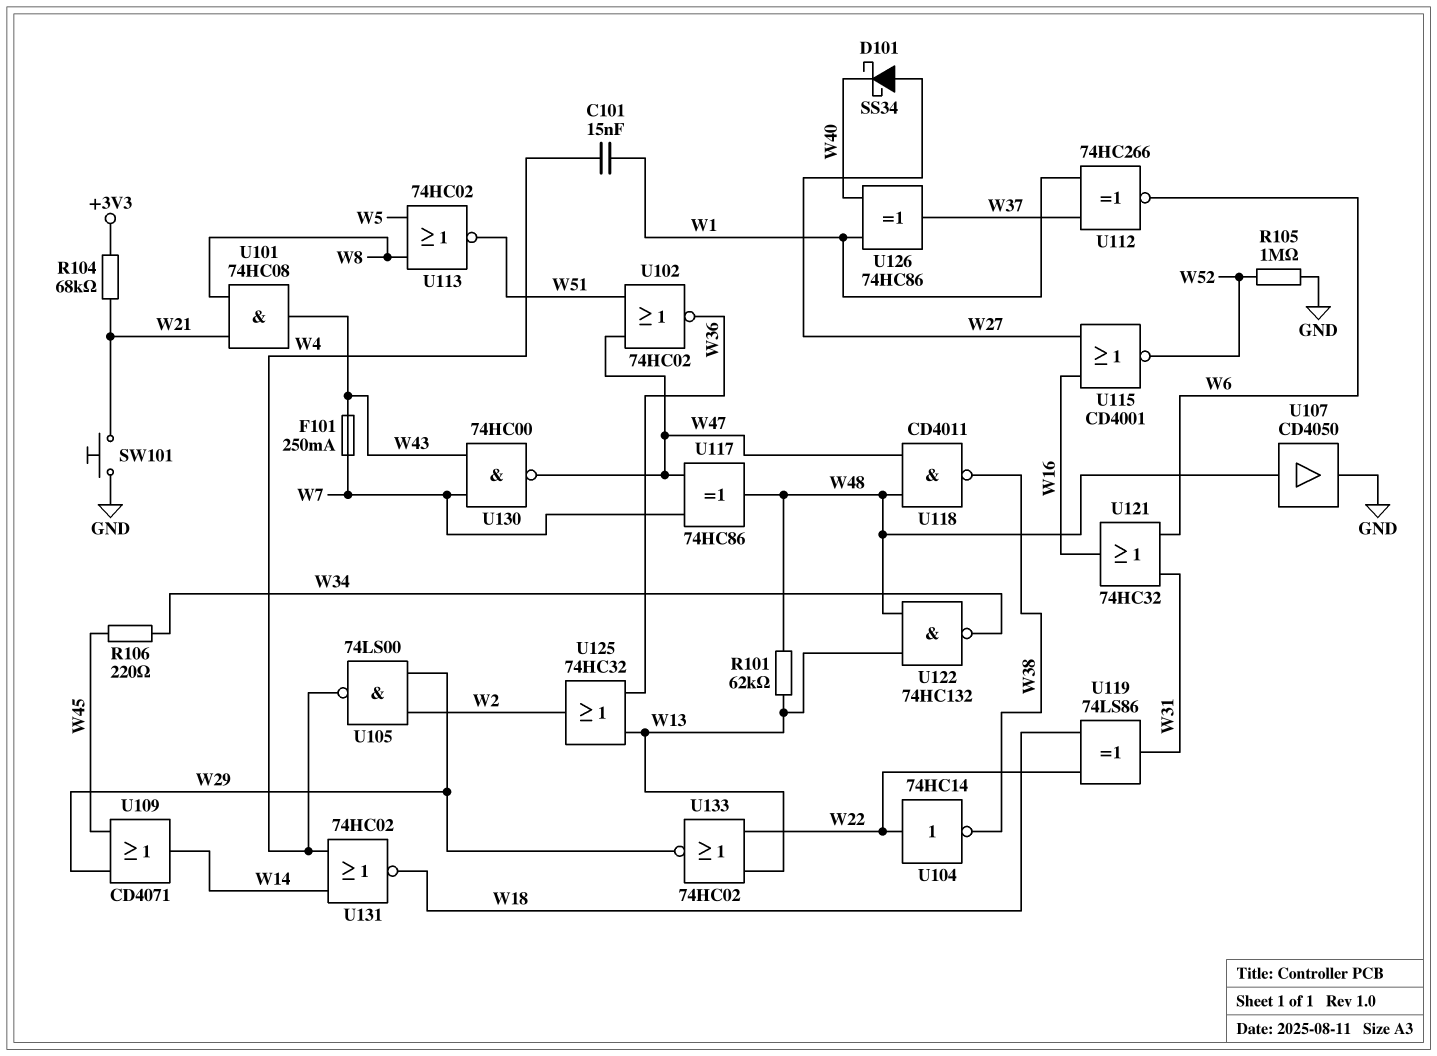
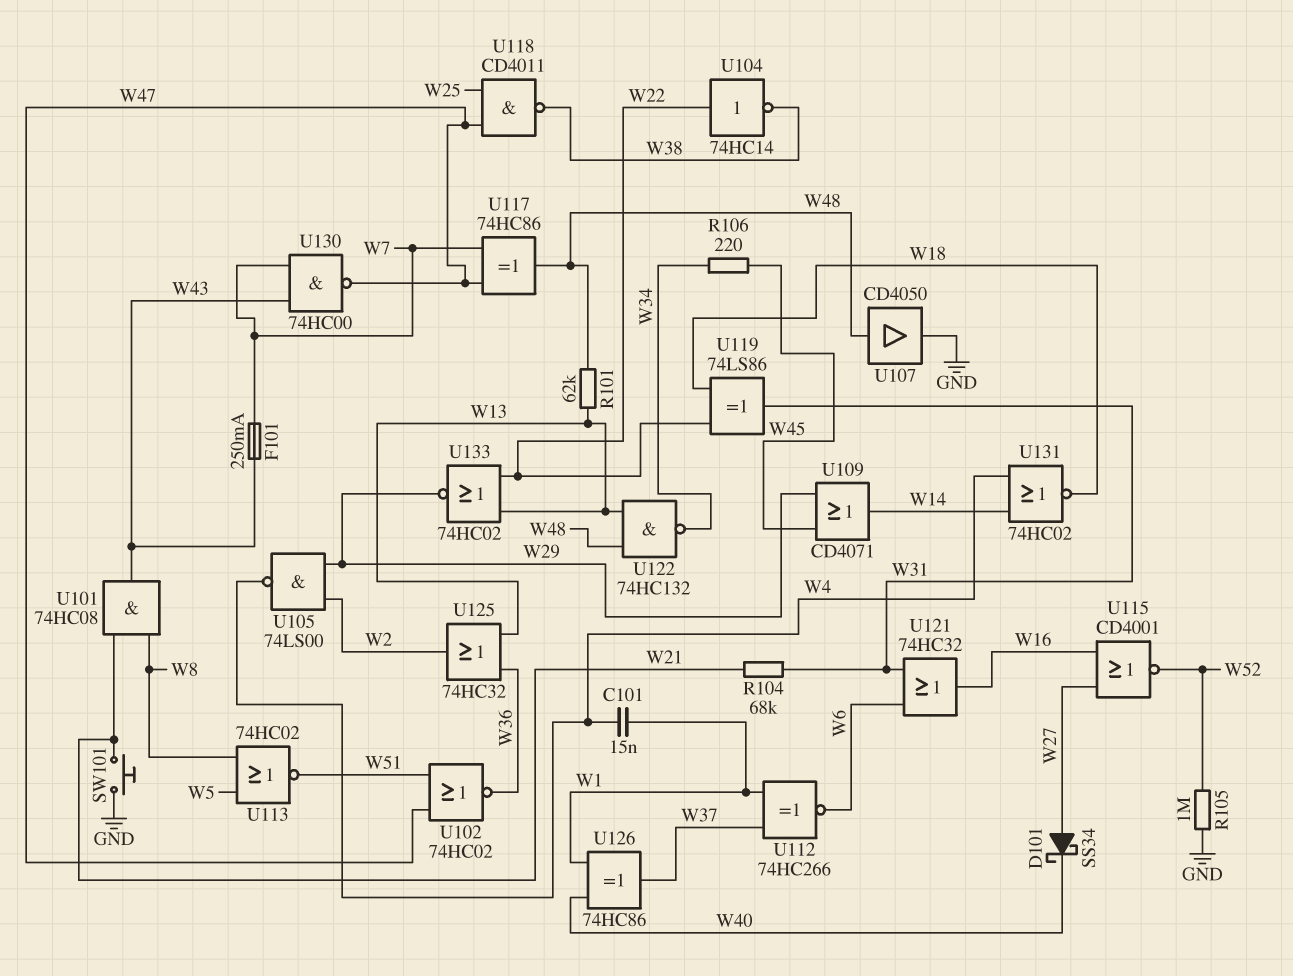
R104: 68k (+3V3, W21) -> 68k (W21, W31)
U118: NAND CD4011 (in W47, in W48, out W38) -> NAND CD4011 (in W25, in W47, out W38)

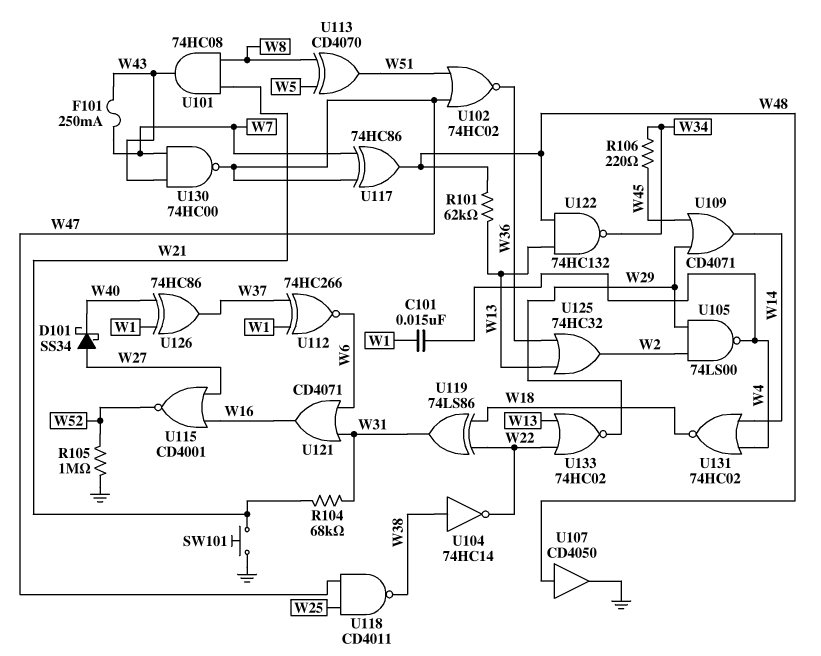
U104: NOT 74HC14 (in W22, out W38) -> NOT 74HC14 (in W38, out W22)
U113: NOR 74HC02 (in W5, in W8, out W51) -> XOR CD4070 (in W5, in W8, out W51)
U121: OR 74HC32 (in W6, in W31, out W16) -> OR CD4071 (in W6, in W31, out W16)

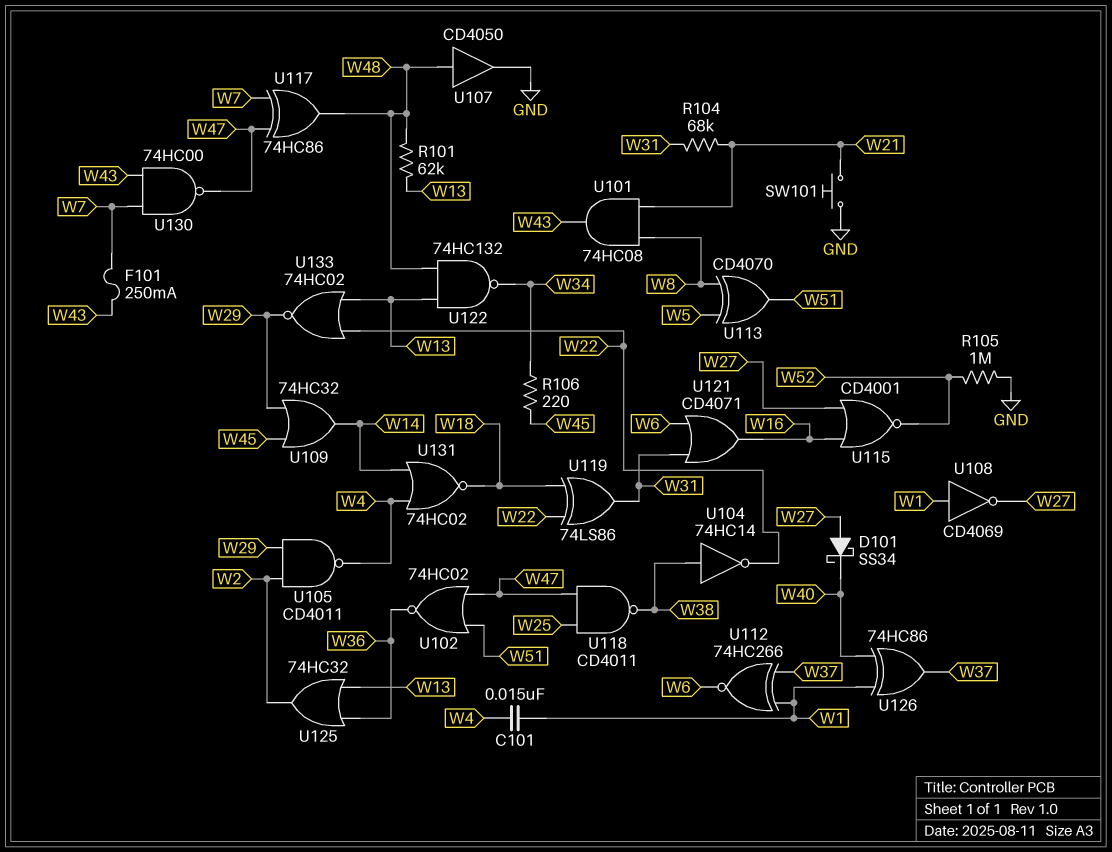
U105: NAND 74LS00 (in W2, in W29, out W4) -> NAND CD4011 (in W2, in W29, out W4)
U108: none -> NOT CD4069 (in W1, out W27)
U109: OR CD4071 (in W29, in W45, out W14) -> OR 74HC32 (in W29, in W45, out W14)

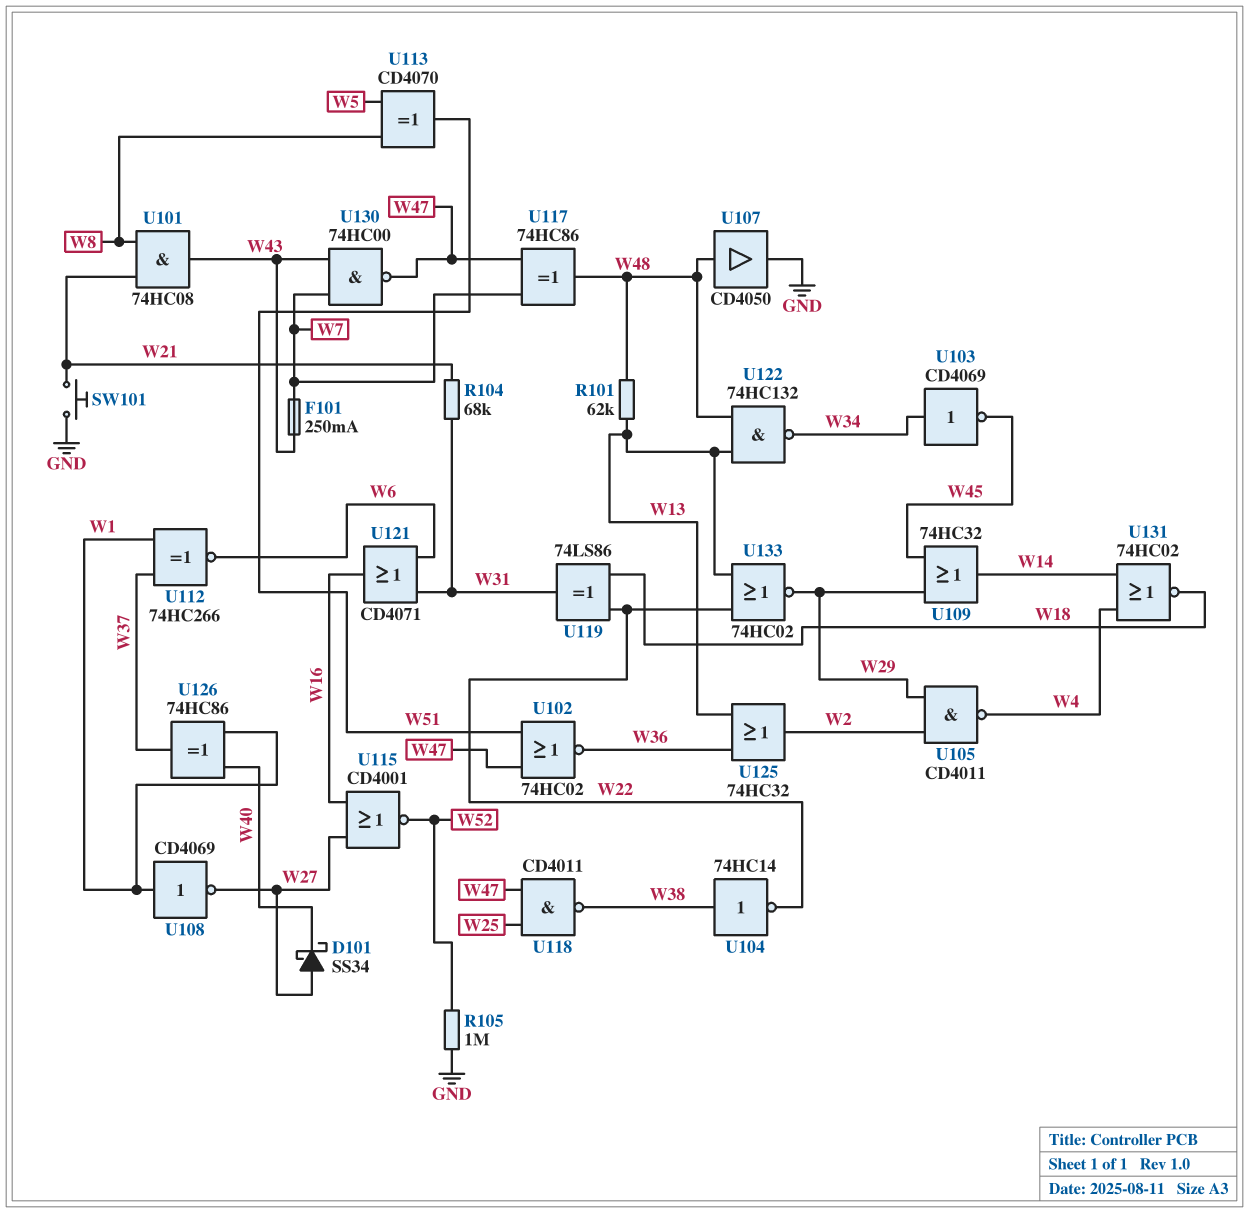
C101: 15nF (W1, W4) -> none
R106: 220 (W34, W45) -> none
U103: none -> NOT CD4069 (in W34, out W45)

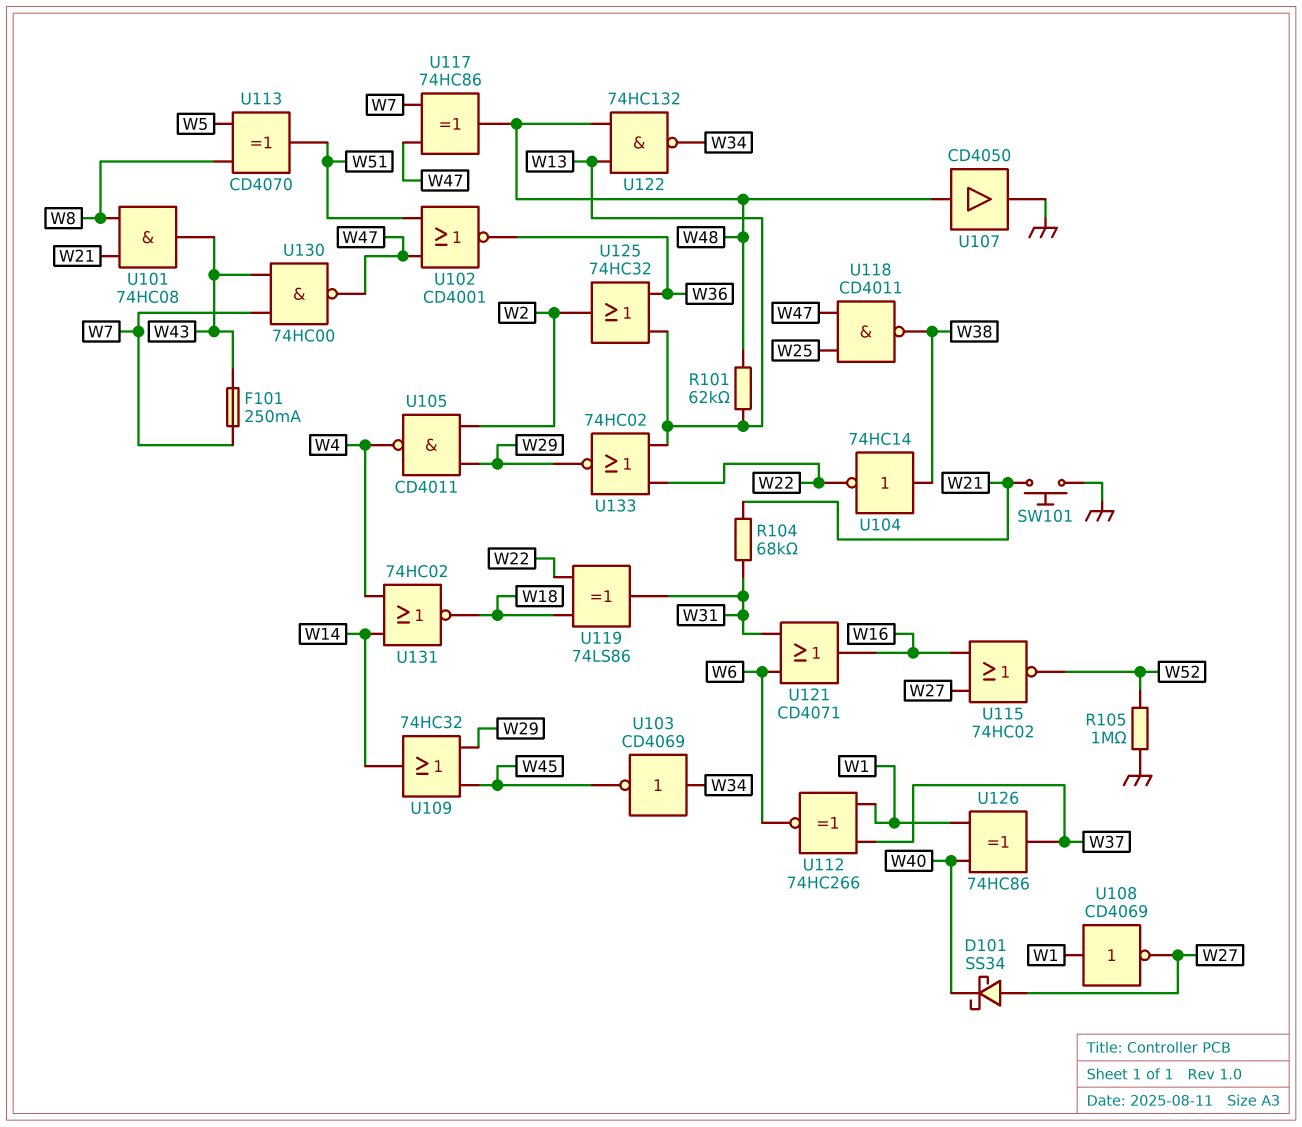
U102: NOR 74HC02 (in W47, in W51, out W36) -> NOR CD4001 (in W47, in W51, out W36)
U115: NOR CD4001 (in W16, in W27, out W52) -> NOR 74HC02 (in W16, in W27, out W52)

